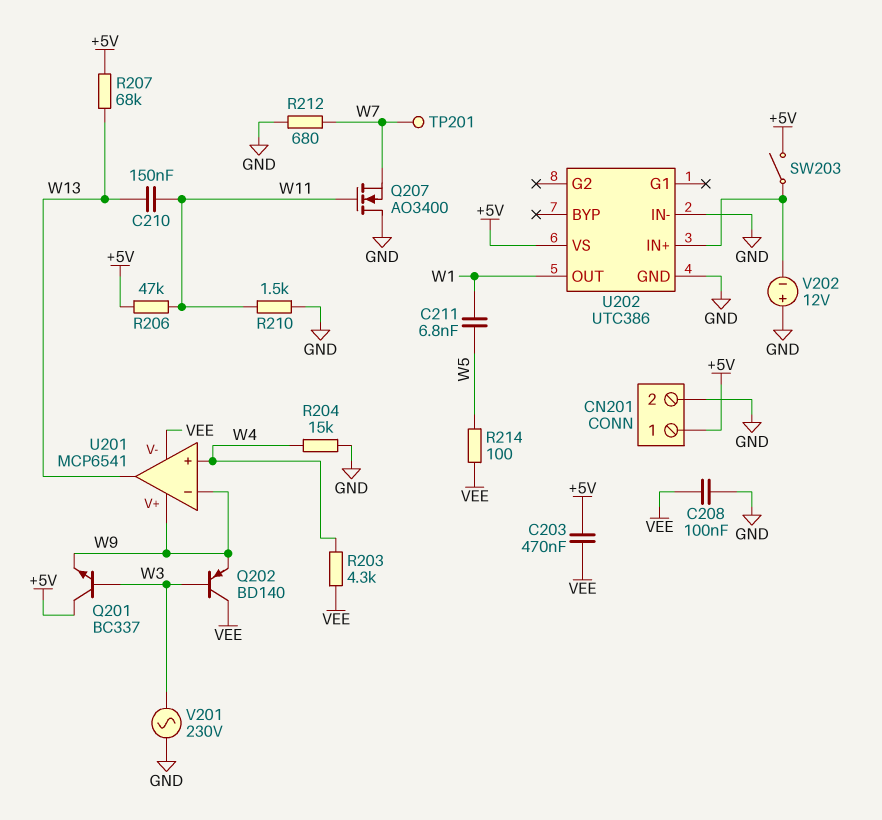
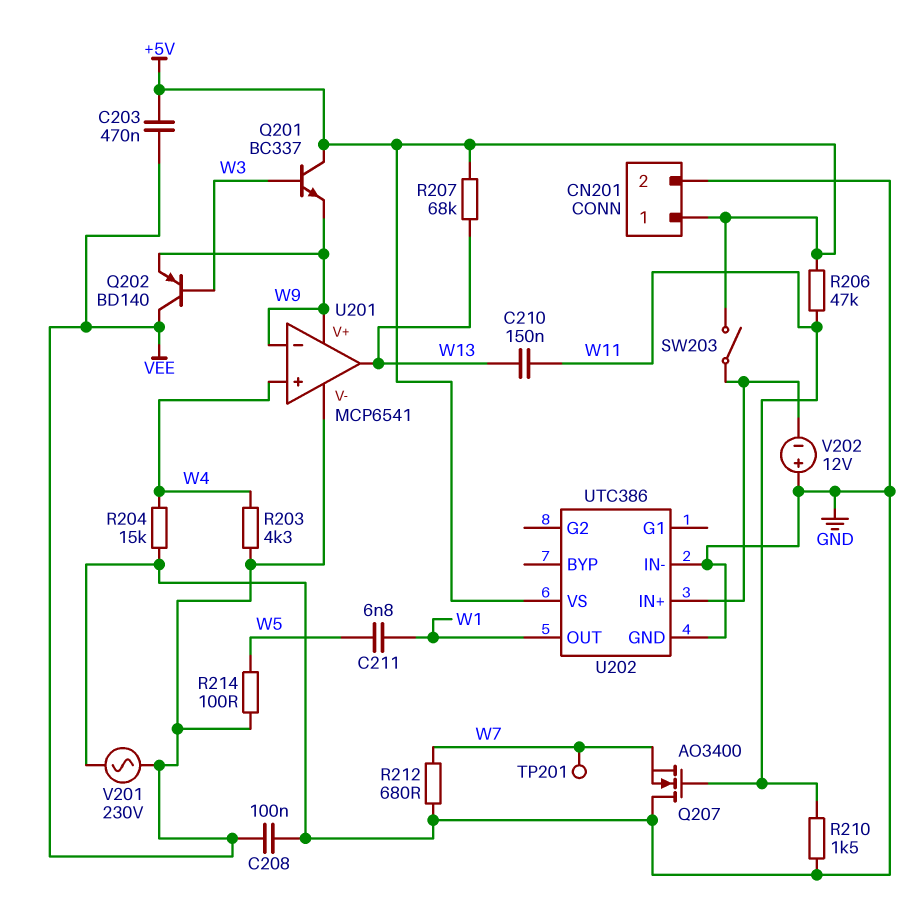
V201: AC 230V (GND, W3) -> AC 230V (GND, VEE)

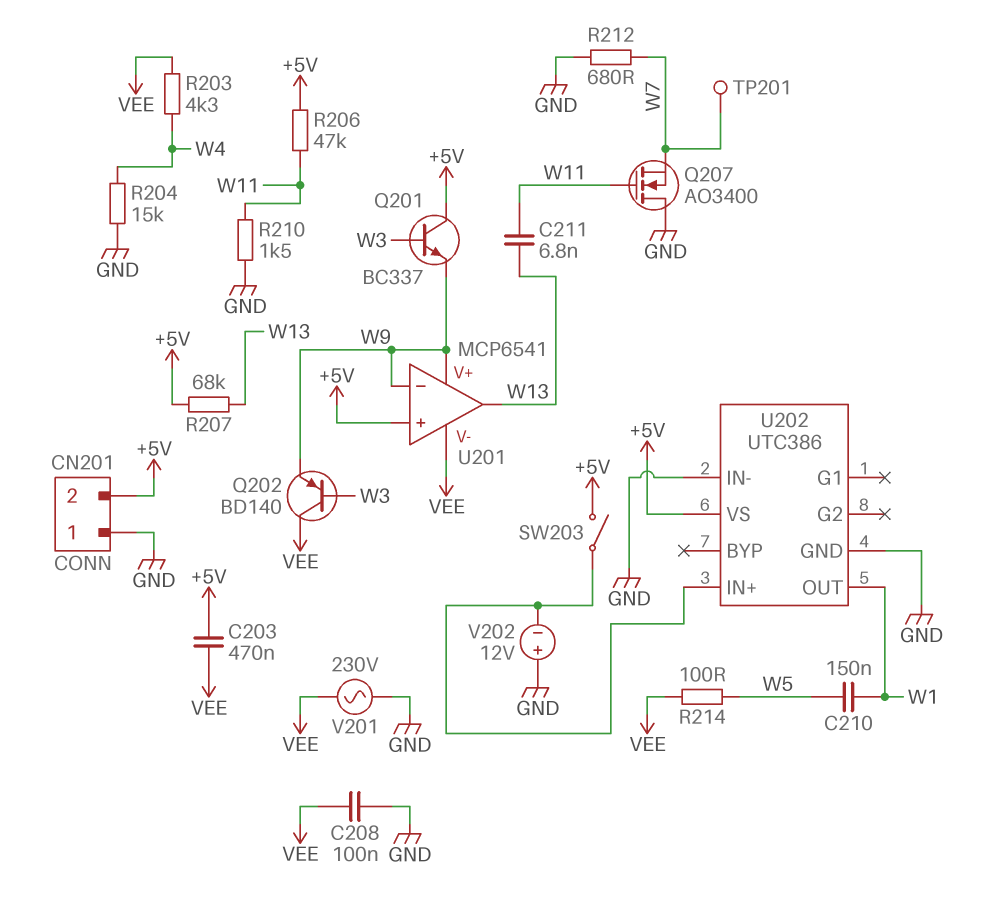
C210: 150nF (W11, W13) -> 150nF (W1, W5)
C211: 6.8nF (W1, W5) -> 6.8nF (W11, W13)
CN201 pin 1: +5V -> GND
CN201 pin 2: GND -> +5V
U201 pin in+: W4 -> +5V

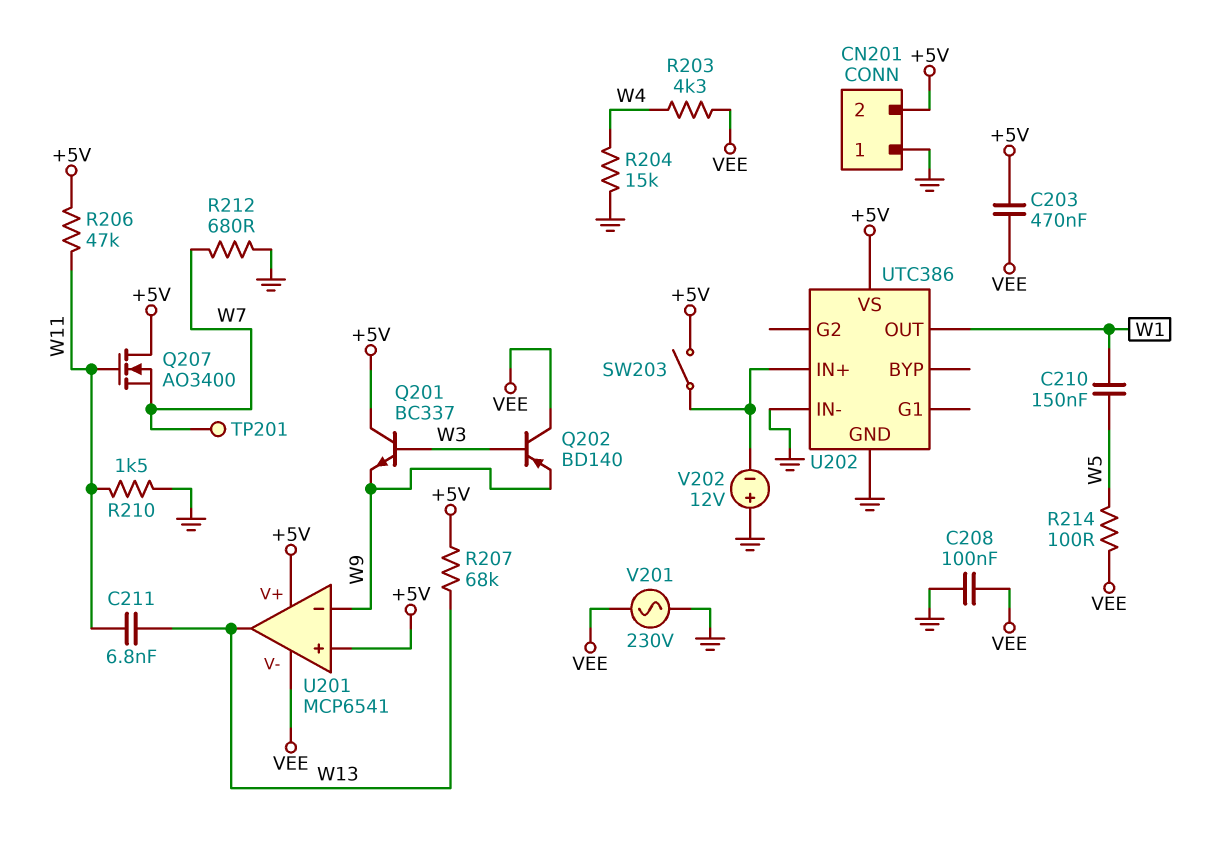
Q207: NMOS AO3400 (G W11, D GND, S W7) -> NMOS AO3400 (G W11, D +5V, S W7)
U201 pin V+: W9 -> +5V

